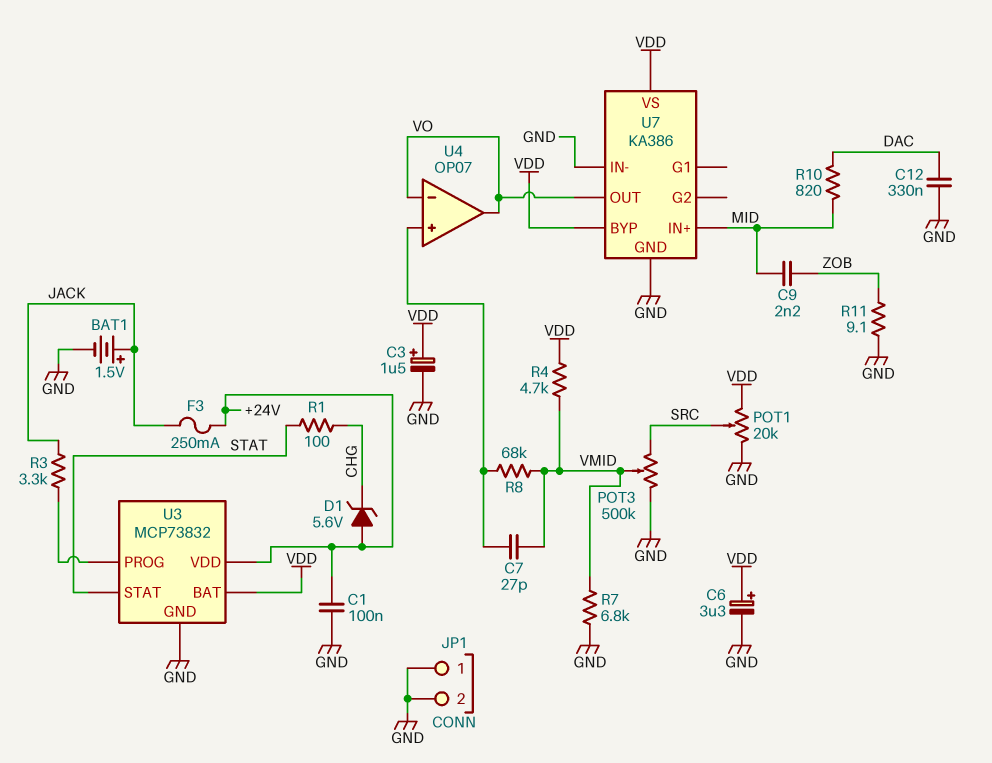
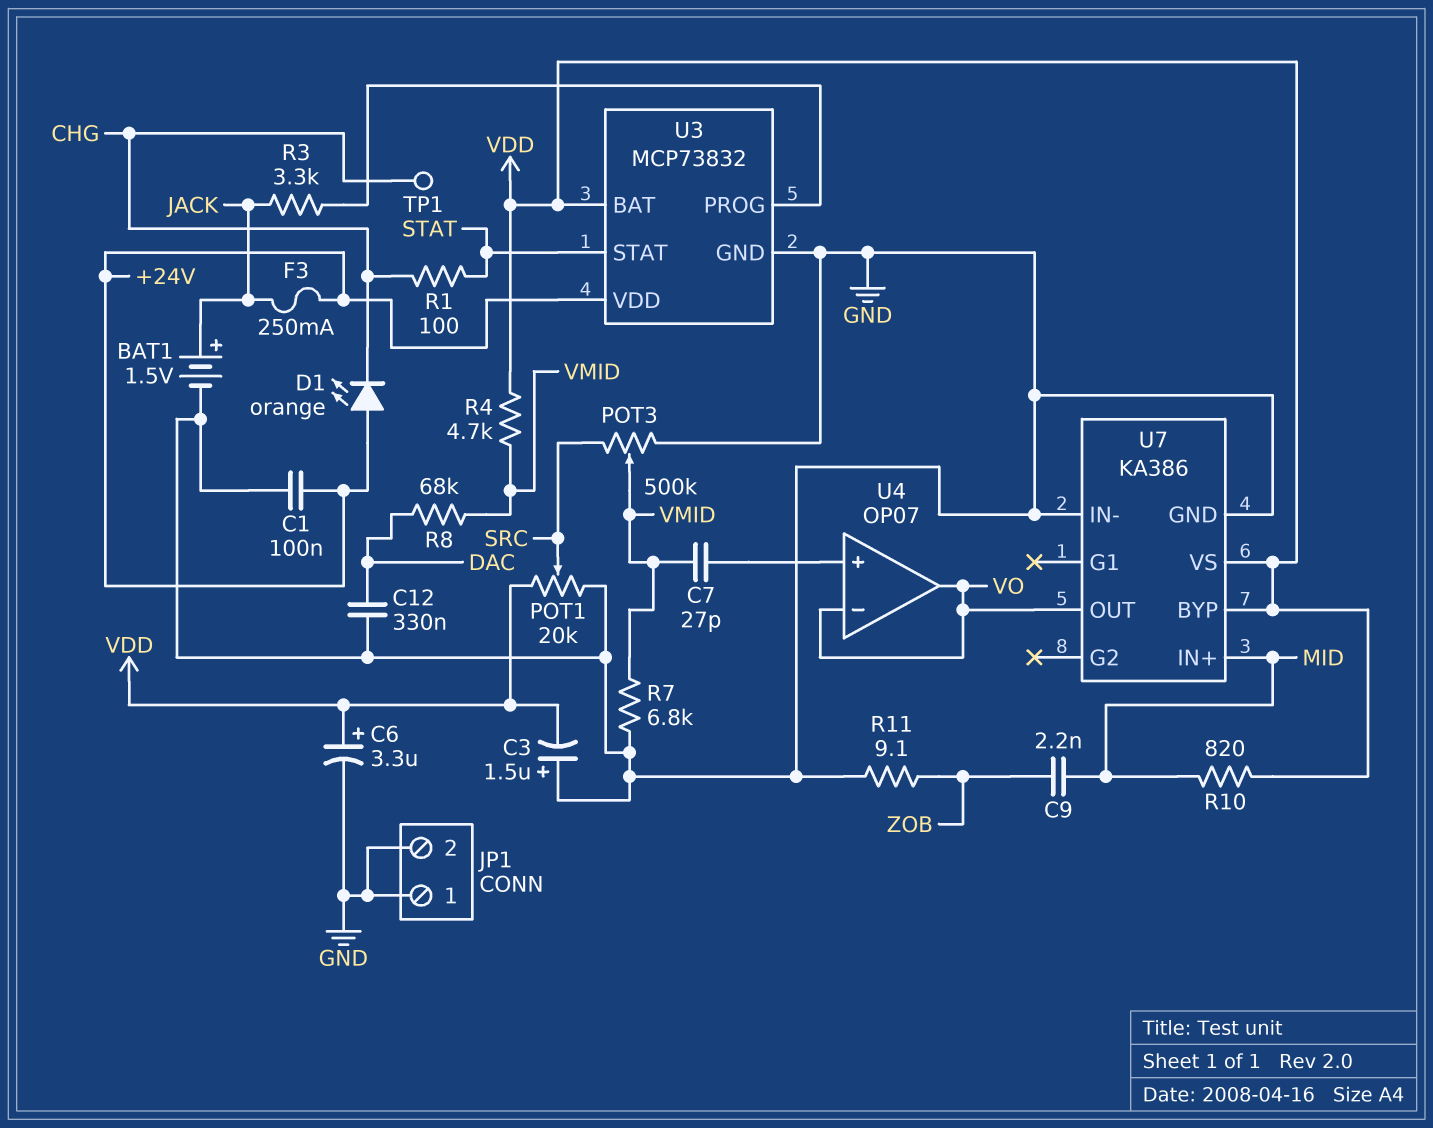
C3: 1.5uF (plus VDD, minus GND) -> 1.5uF (plus GND, minus VDD)
D1: zener 5.6V (A +24V, K CHG) -> LED orange (A +24V, K CHG)
R8: 68k (U4/in+, VMID) -> 68k (DAC, VMID)
R10: 820 (DAC, MID) -> 820 (MID, VDD)
TP1: none -> test point (CHG)

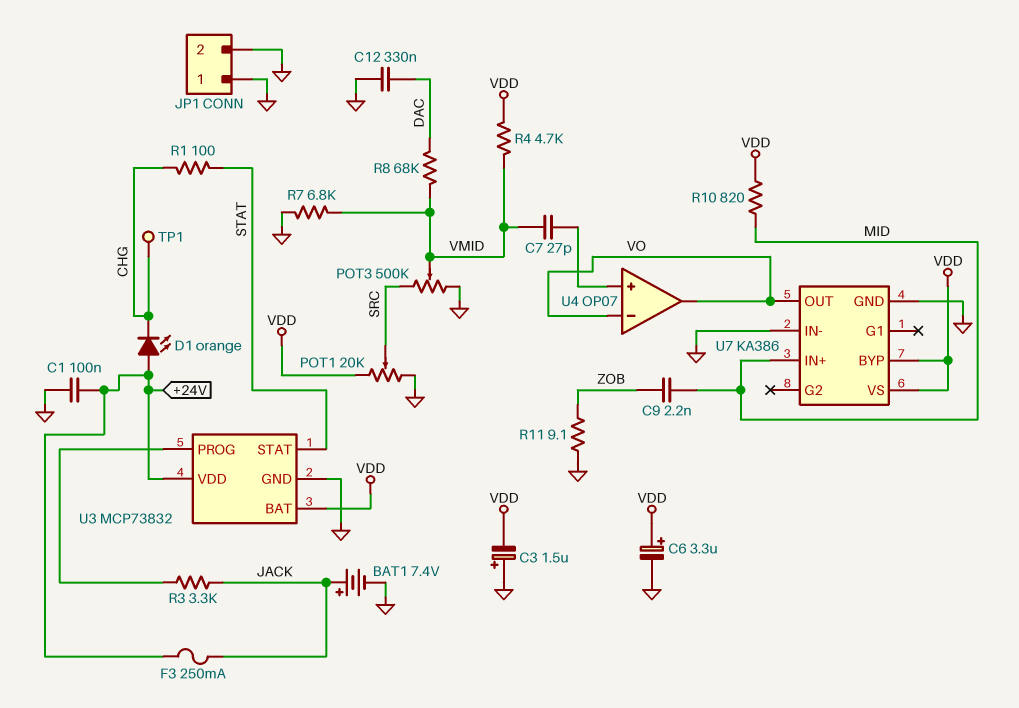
BAT1: 1.5V (plus JACK, minus GND) -> 7.4V (plus JACK, minus GND)

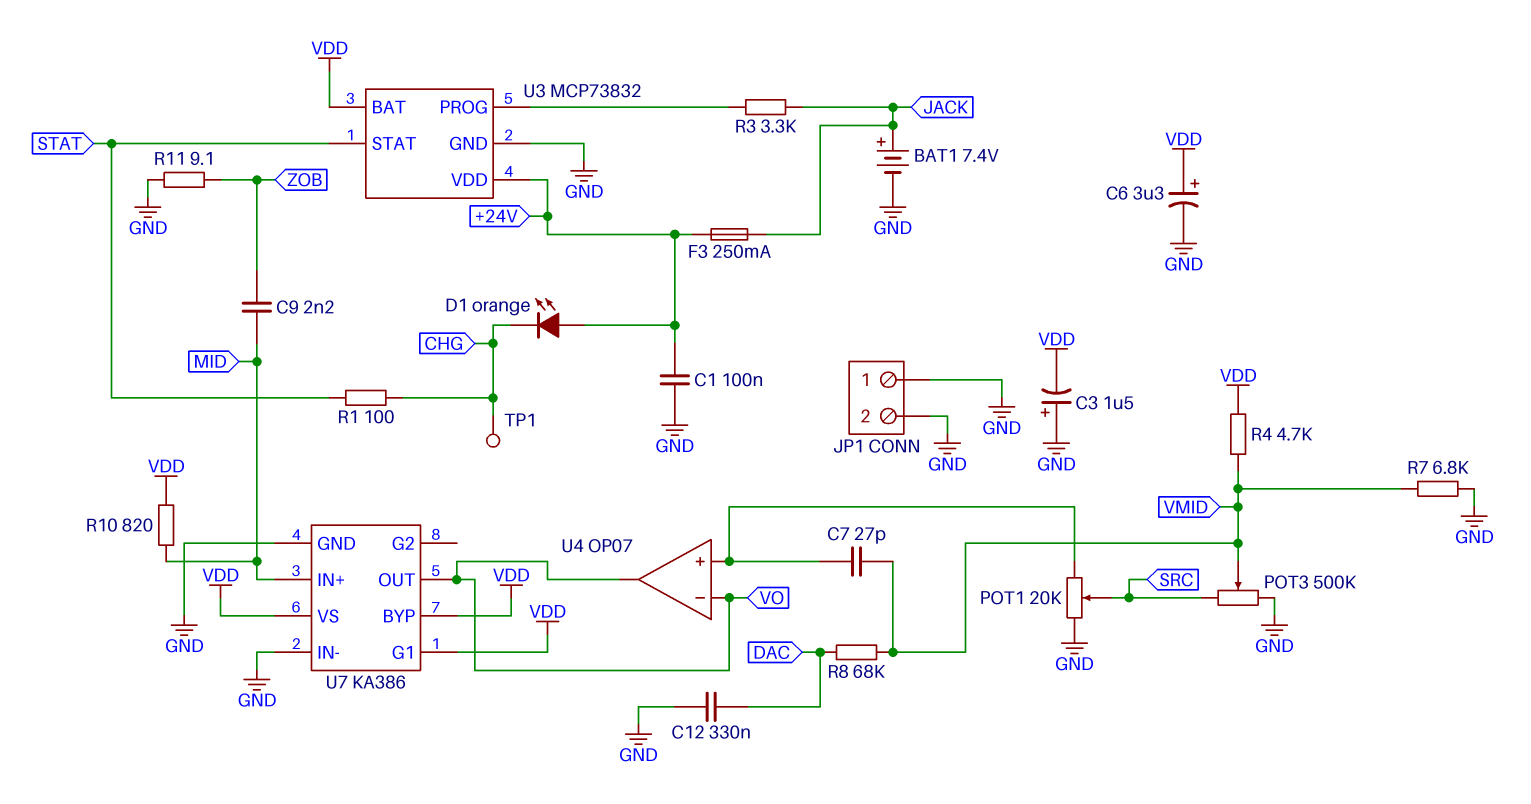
POT1: 20k (GND, VDD, wiper SRC) -> 20k (GND, U4/in+, wiper SRC)
U7 pin G1: none -> VDD

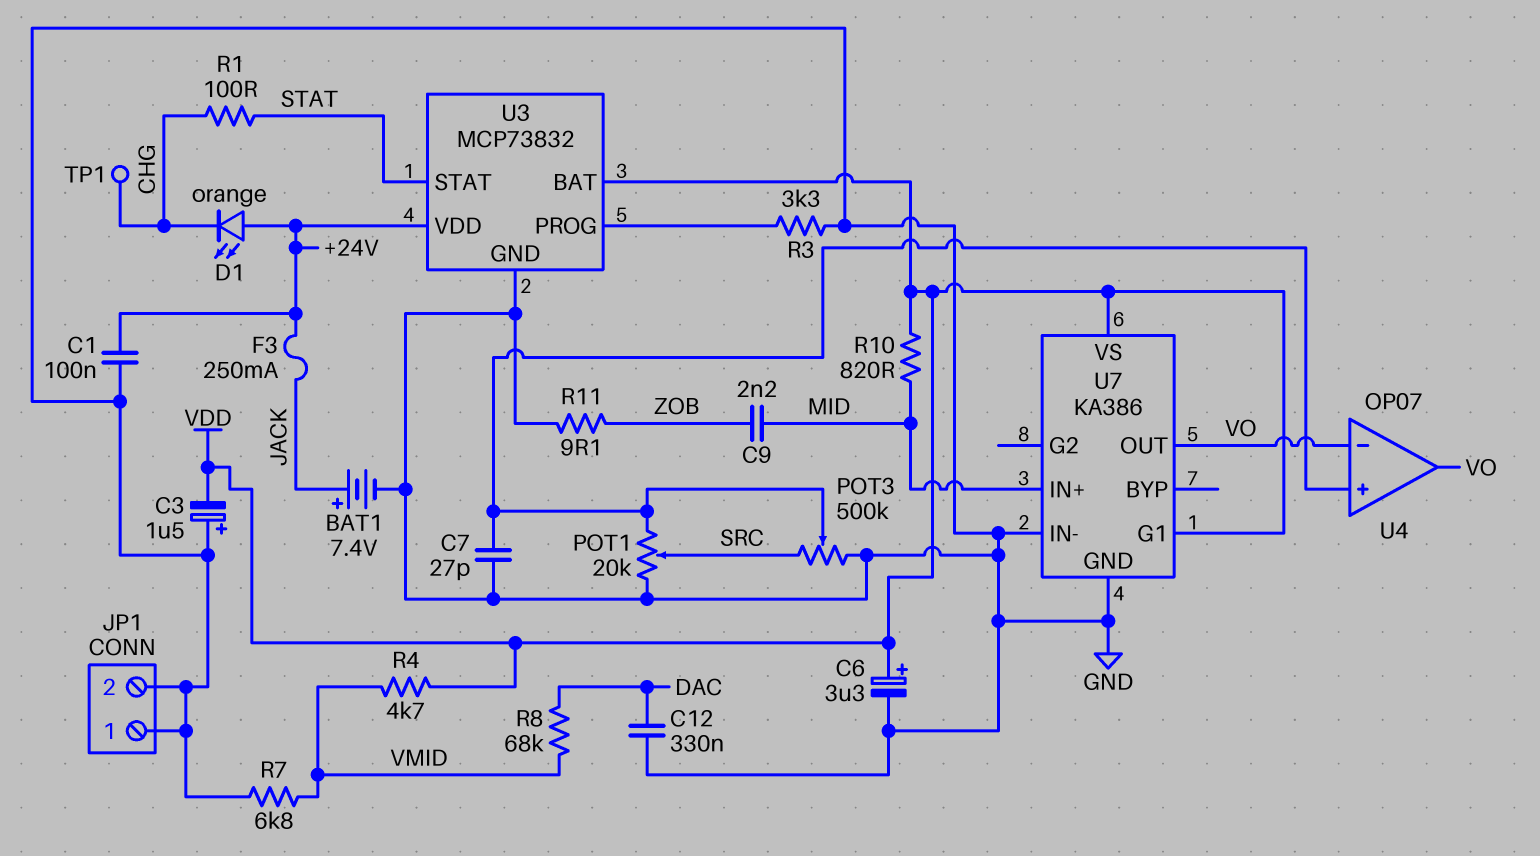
C7: 27pF (U4/in+, VMID) -> 27pF (GND, U4/in+)
POT3: 500k (GND, SRC, wiper VMID) -> 500k (GND, SRC, wiper U4/in+)
R3: 3.3k (JACK, U3/PROG) -> 3.3k (GND, U3/PROG)
U7 pin BYP: VDD -> none

